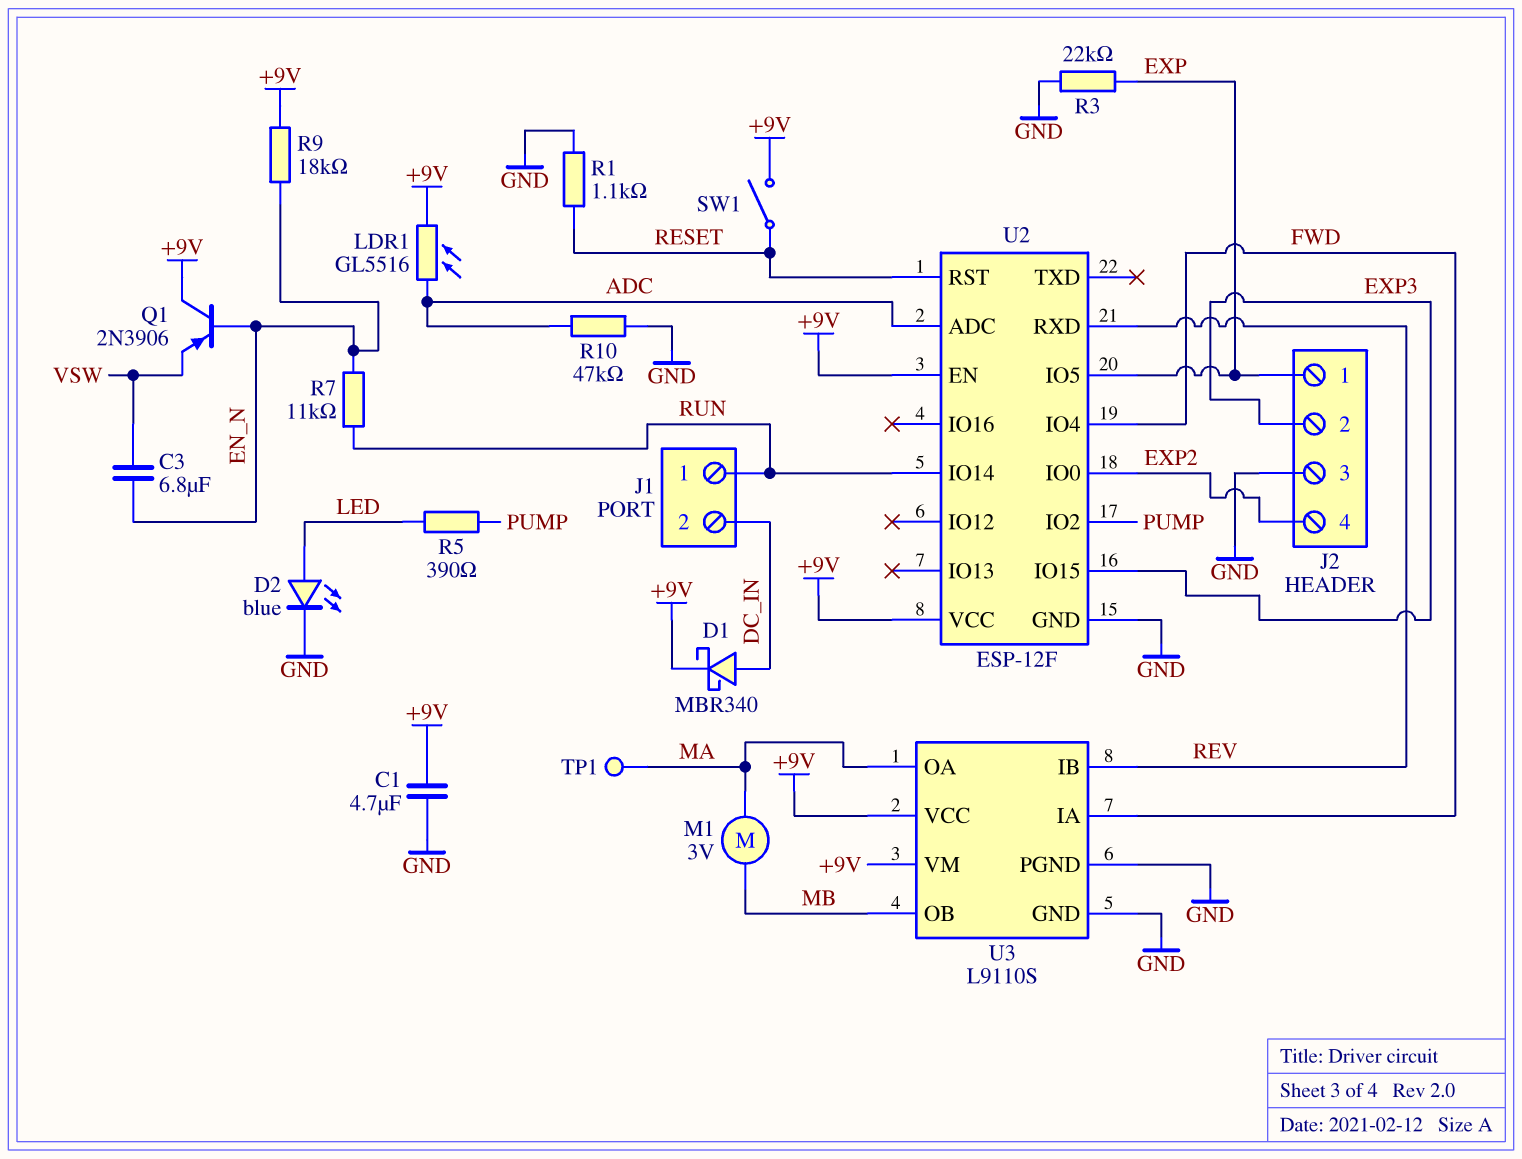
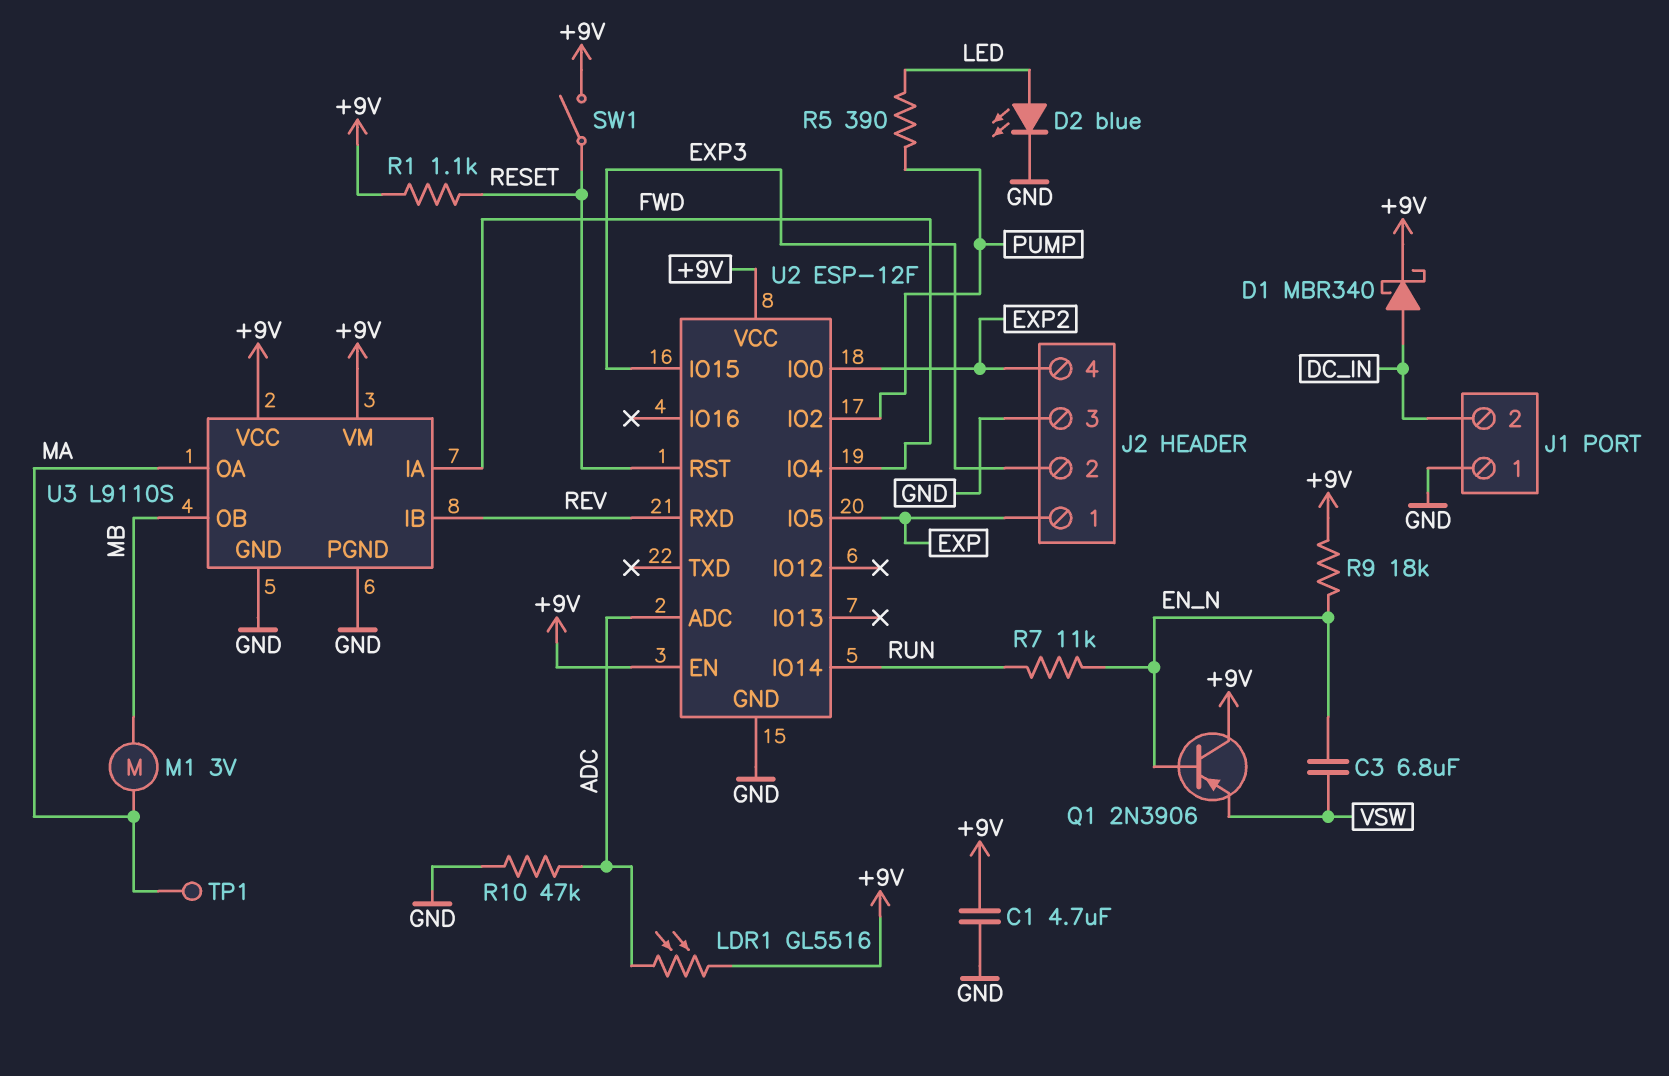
J1 pin 1: RUN -> GND
R1: 1.1k (GND, RESET) -> 1.1k (+9V, RESET)
R3: 22k (EXP, GND) -> none

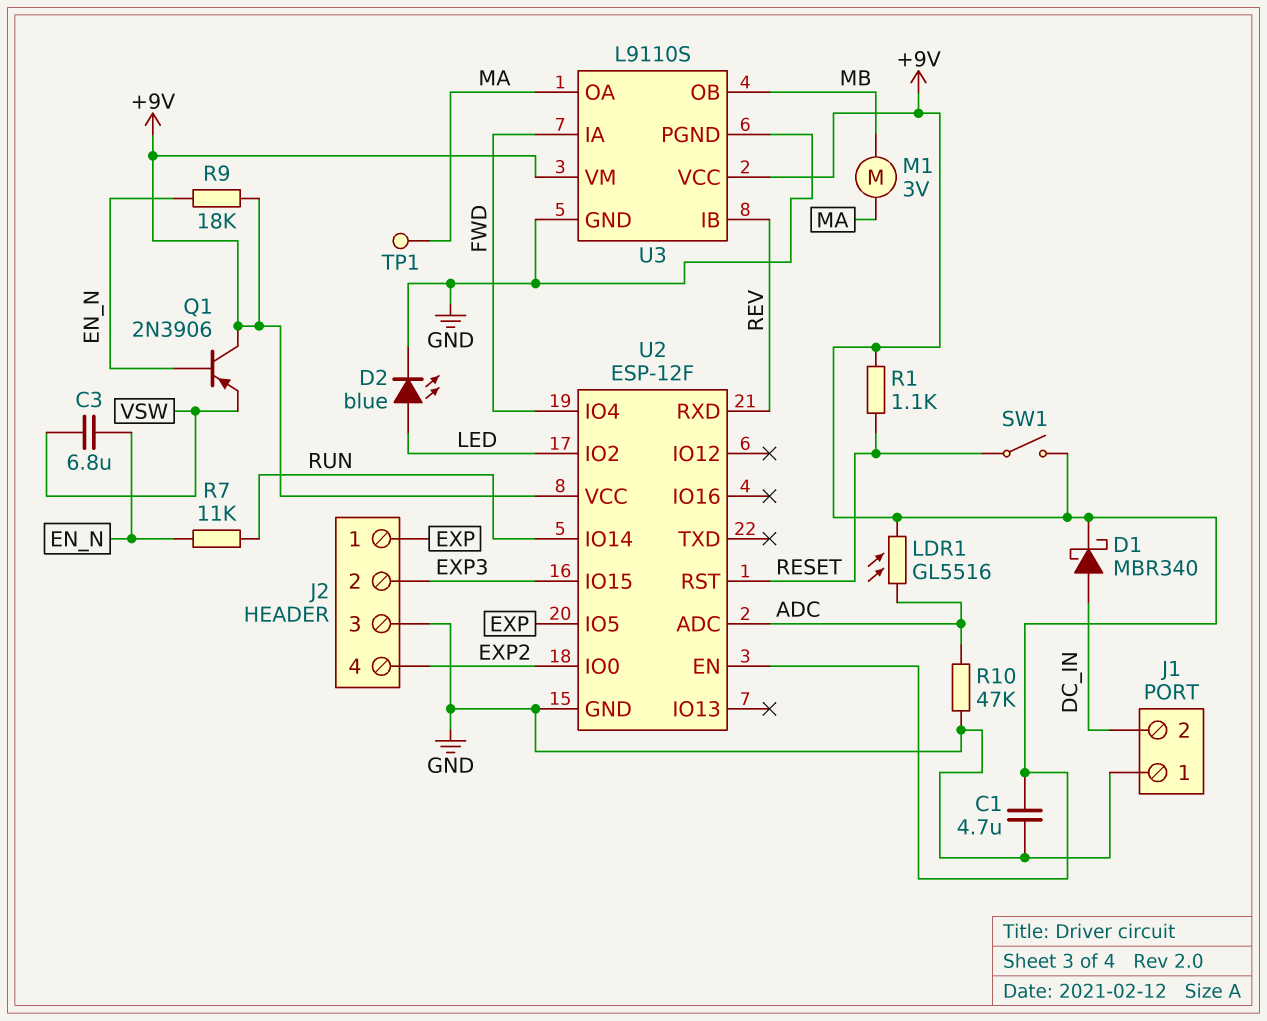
R5: 390 (LED, PUMP) -> none
U2 pin IO2: PUMP -> LED

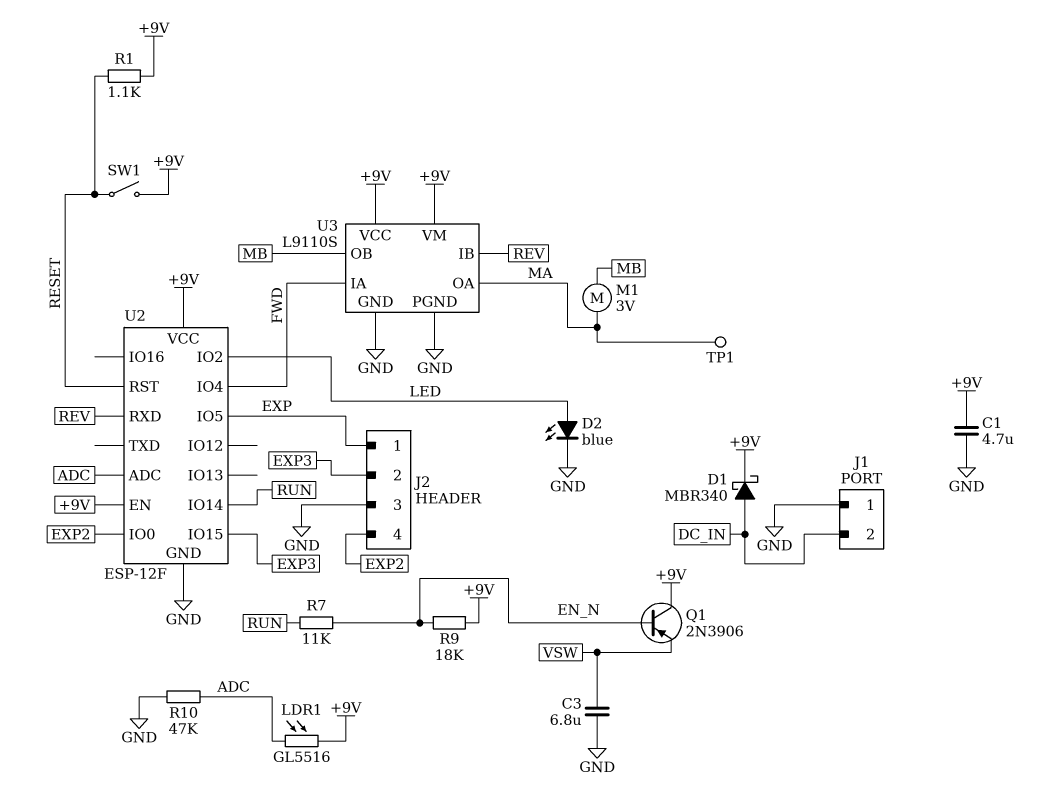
C3: 6.8uF (EN_N, VSW) -> 6.8uF (GND, VSW)

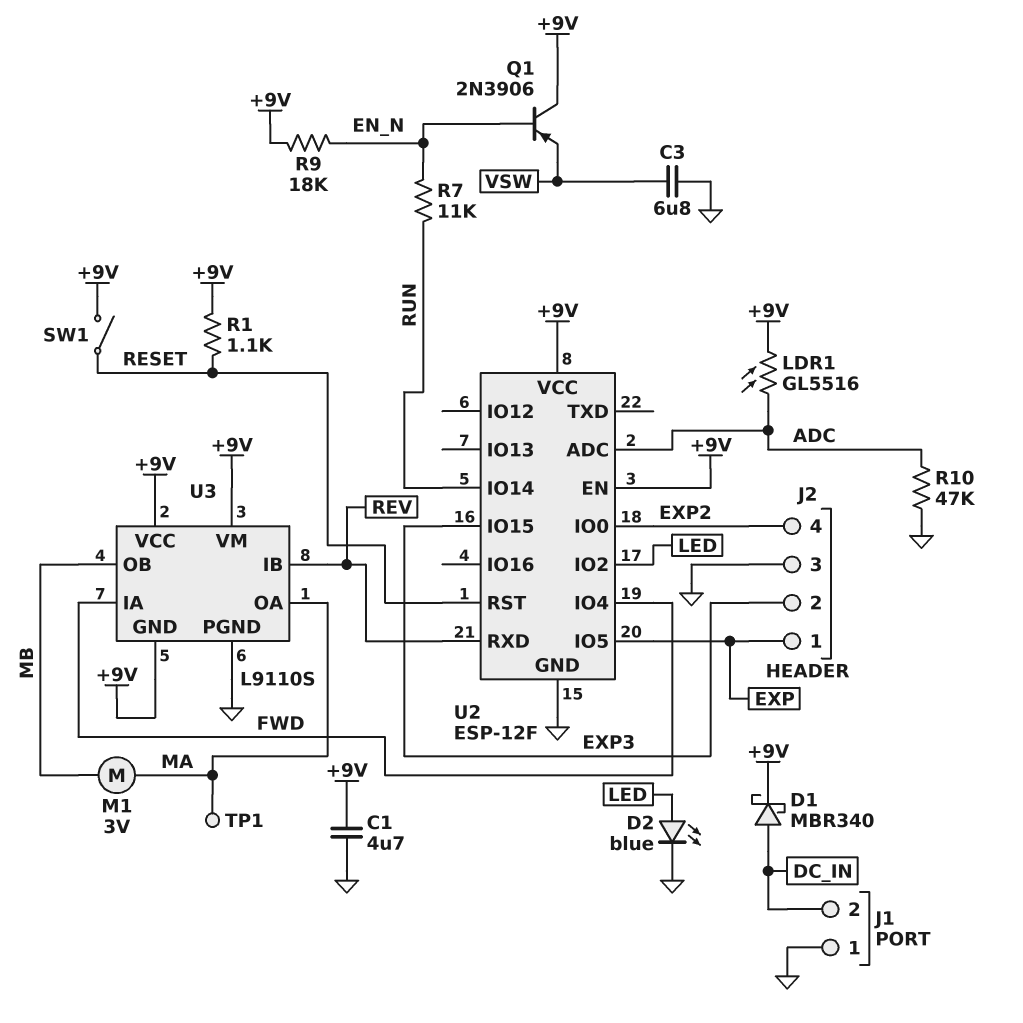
U3 pin GND: GND -> +9V

